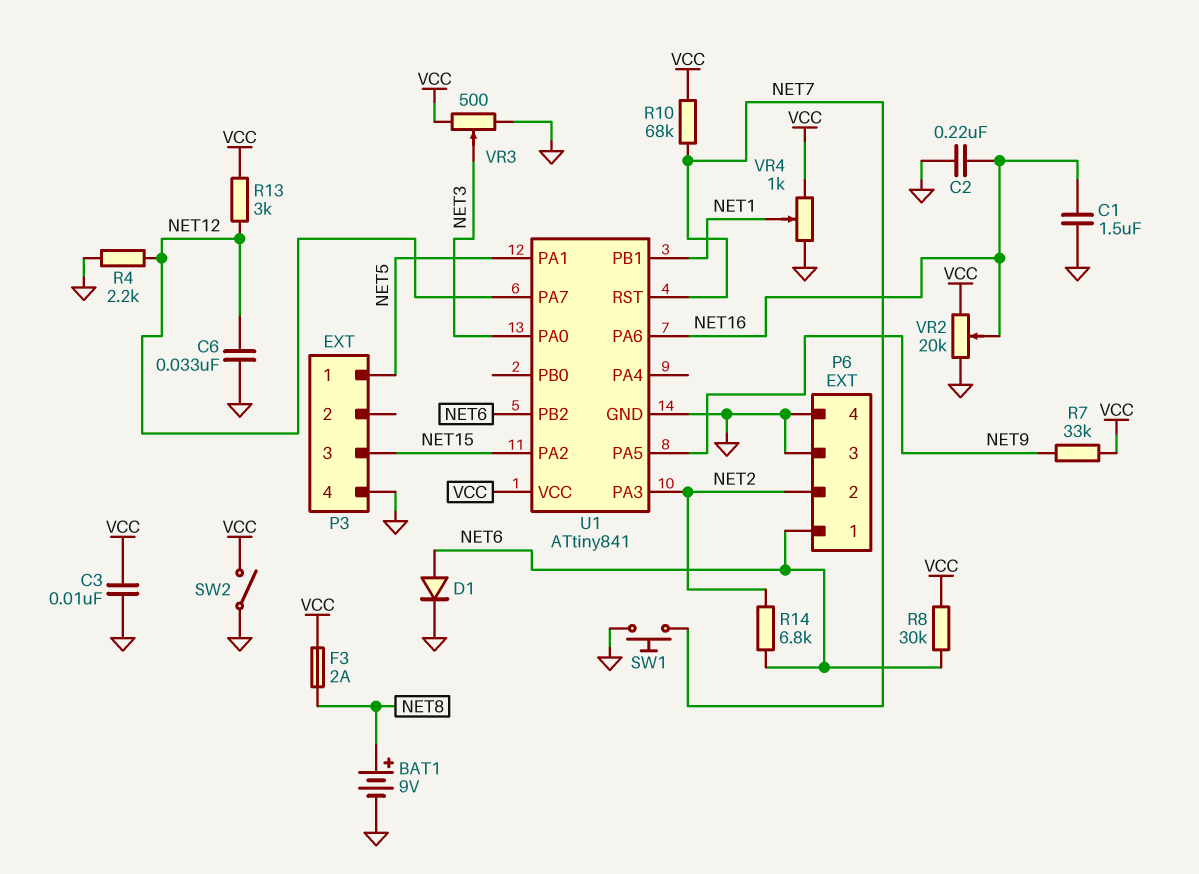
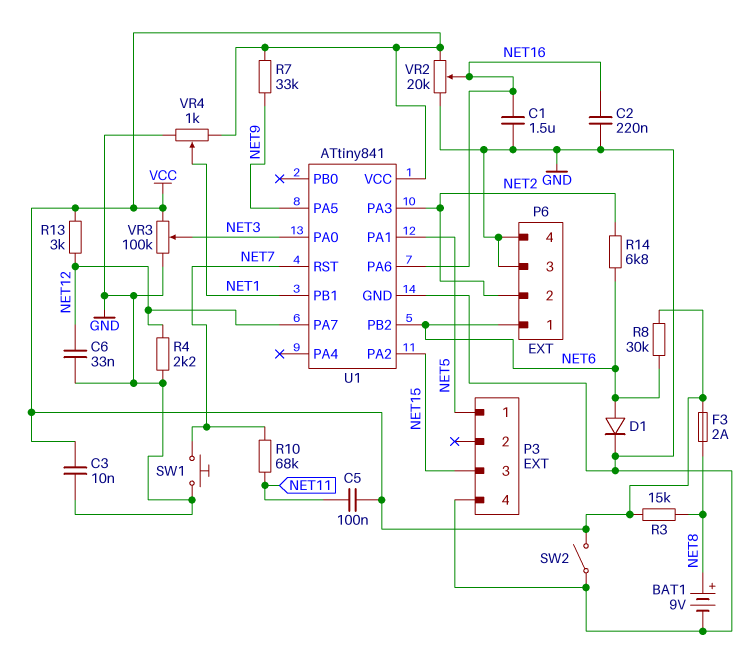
C5: none -> 100nF (NET11, VCC)
R3: none -> 15k (NET8, VCC)
R10: 68k (NET7, VCC) -> 68k (NET7, NET11)
VR3: 500 (GND, VCC, wiper NET3) -> 100k (GND, VCC, wiper NET3)

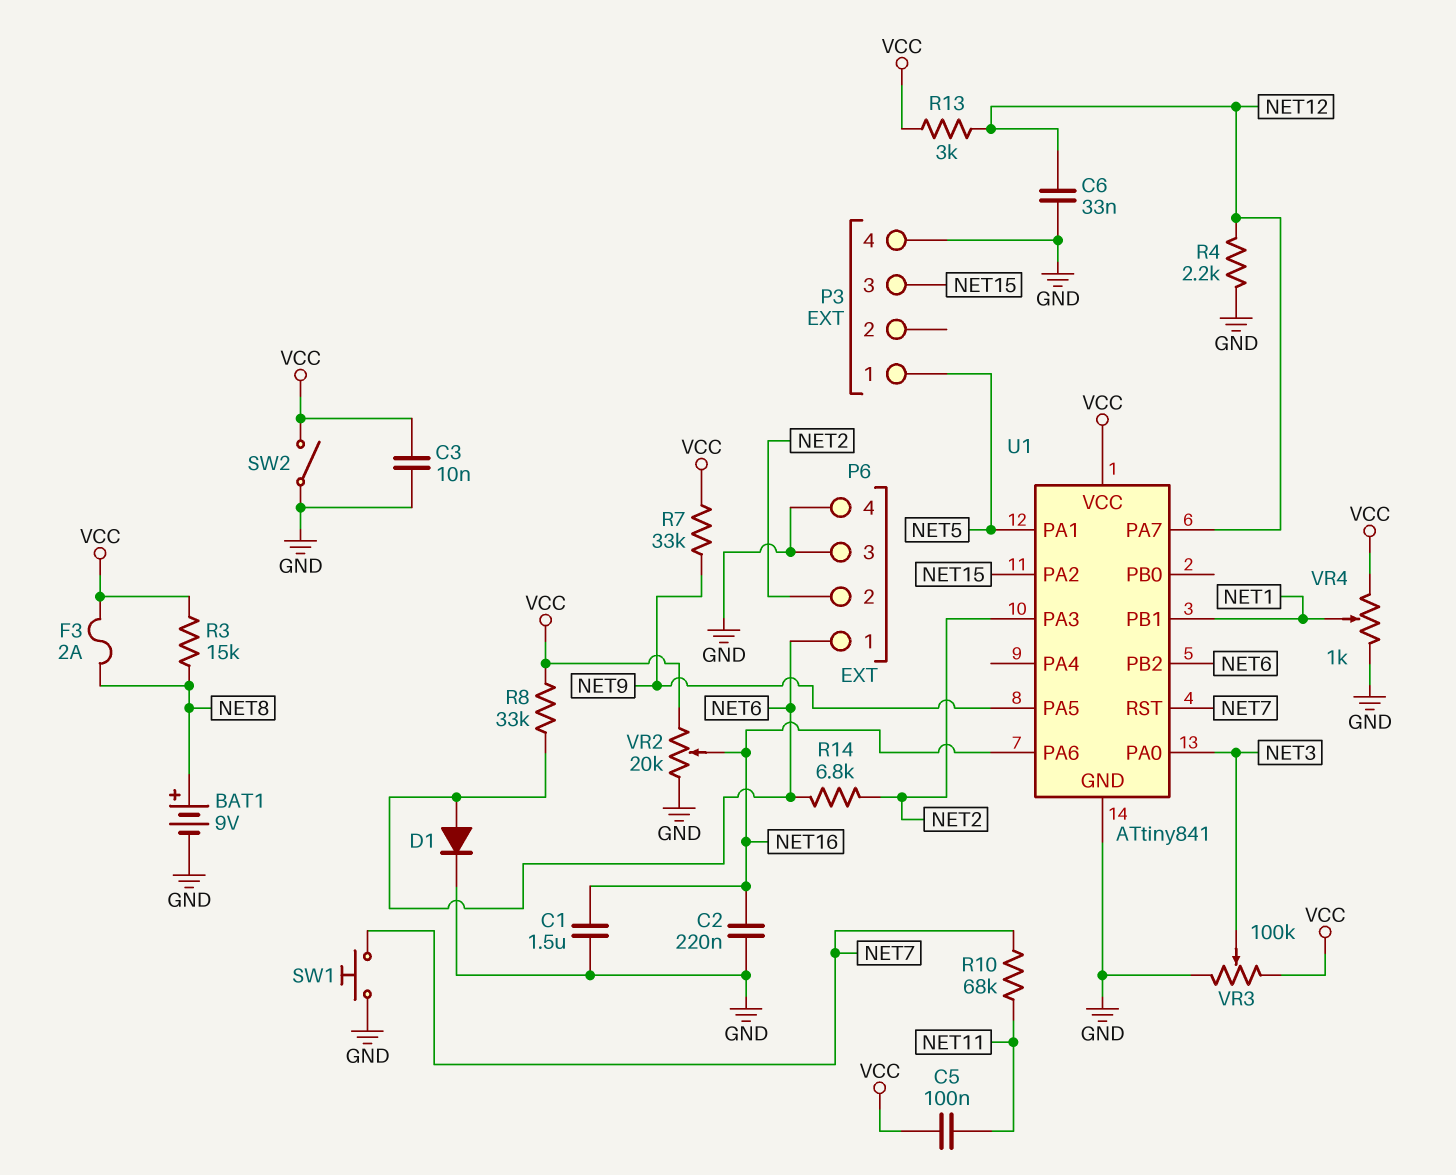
R8: 30k (NET6, VCC) -> 33k (NET6, VCC)

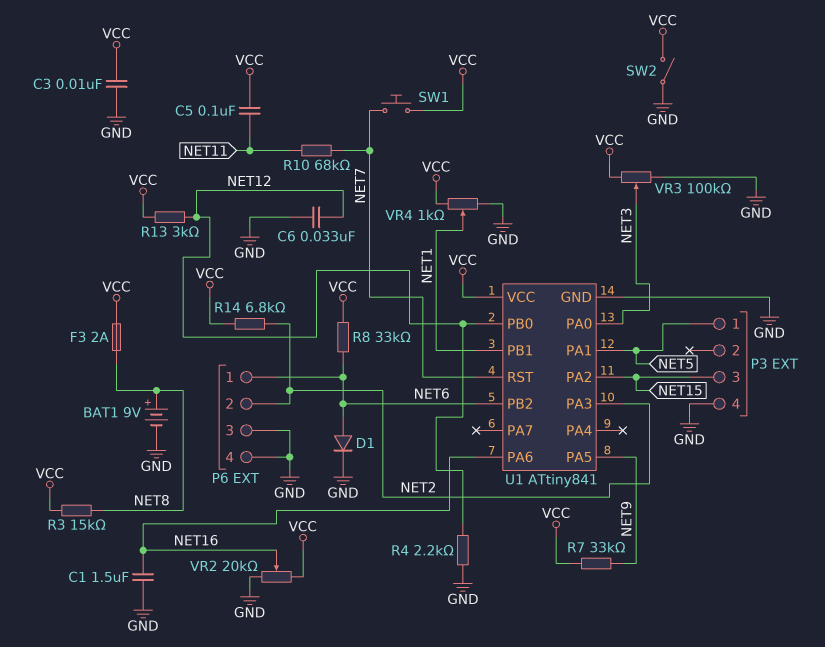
C2: 220nF (GND, NET16) -> none
R14: 6.8k (NET2, NET6) -> 6.8k (NET2, VCC)
SW1: button (GND, NET7) -> button (NET7, VCC)
U1 pin PA7: NET12 -> none
U1 pin PB0: none -> NET12

